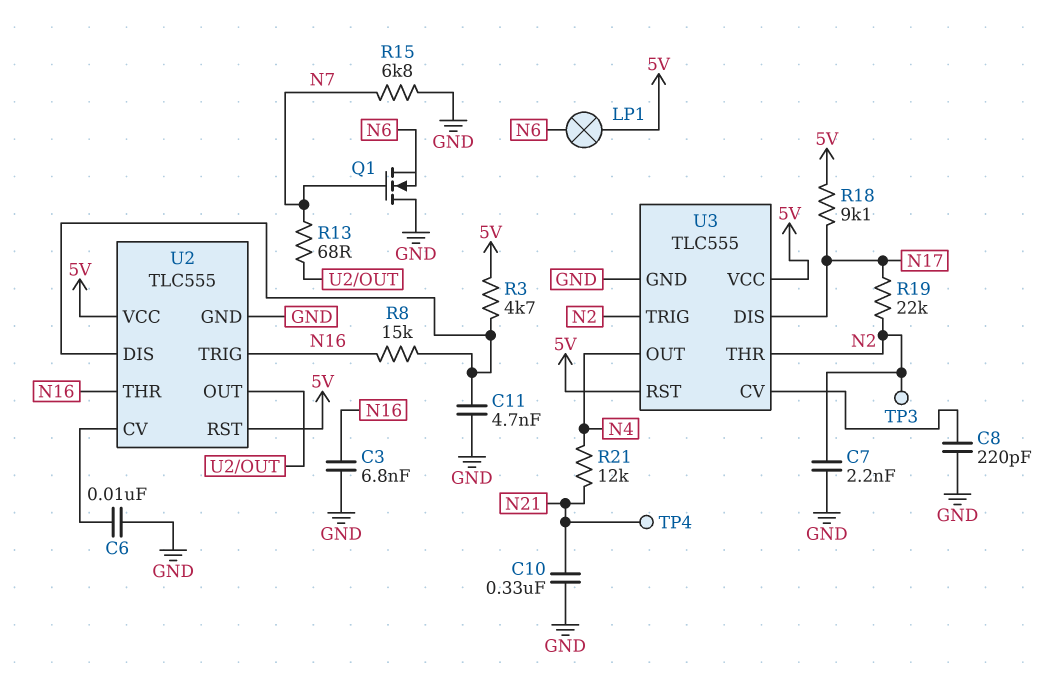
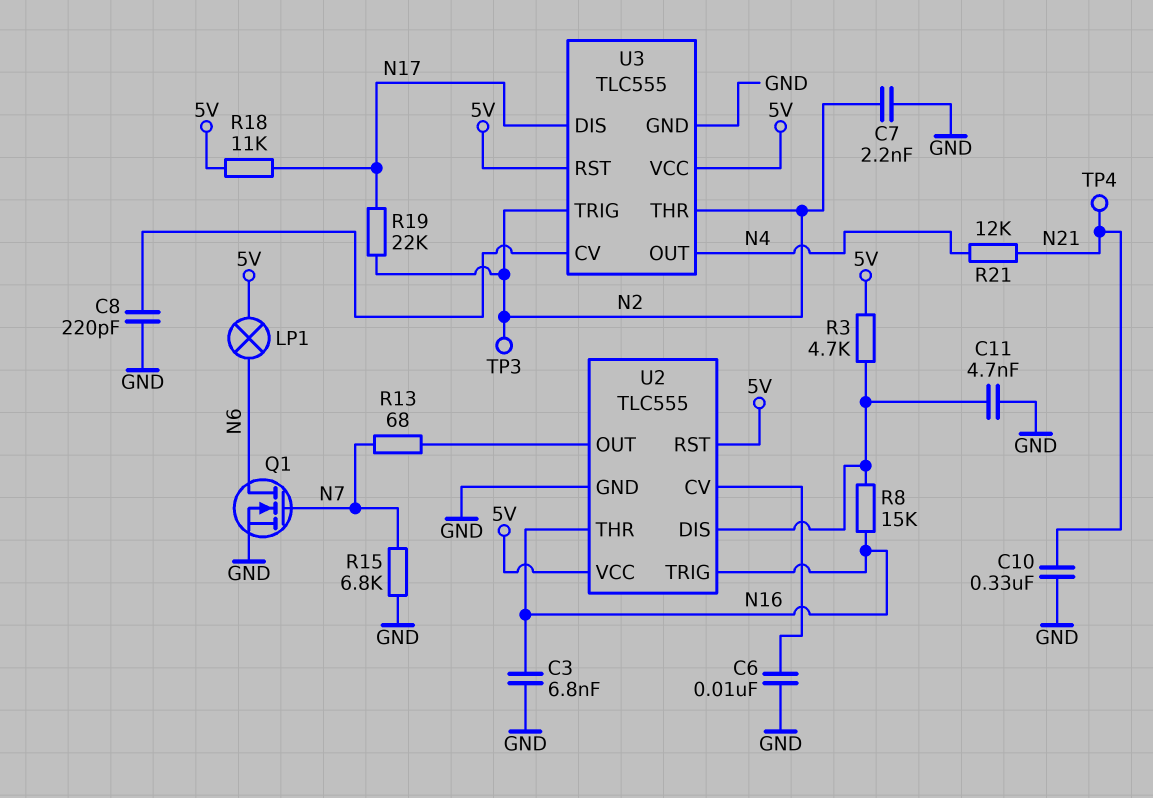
Q1: NMOS (G N7, D GND, S N6) -> NMOS (G N7, D N6, S GND)
R18: 9.1k (5V, N17) -> 11k (5V, N17)

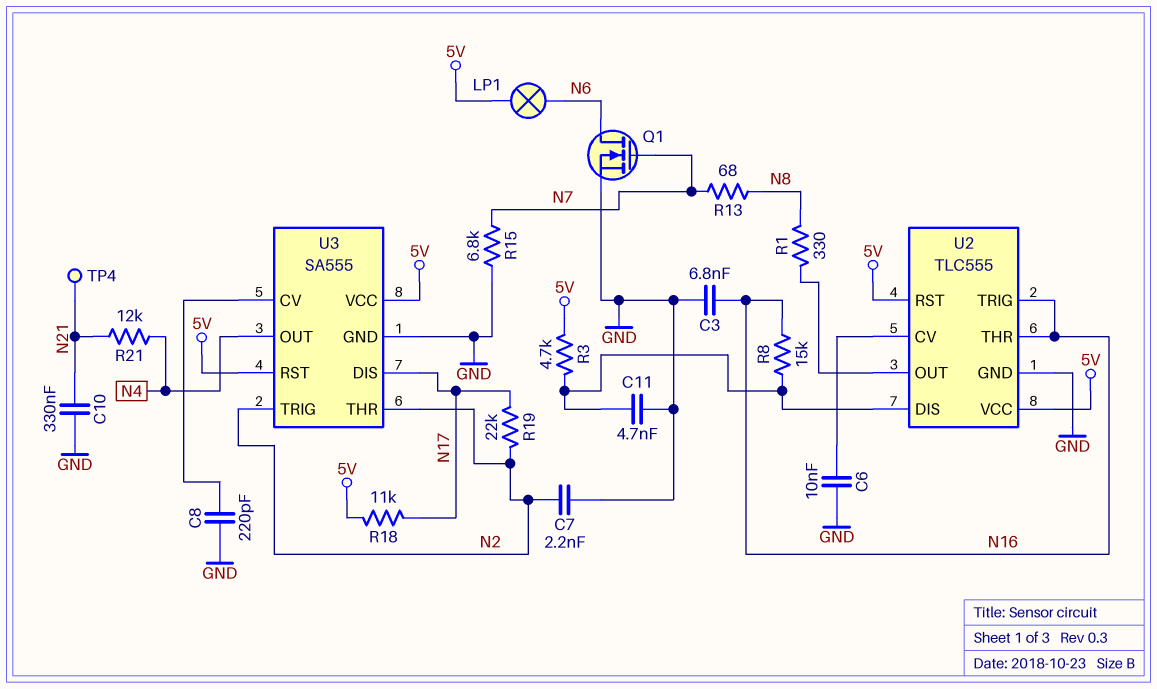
R1: none -> 330 (N8, U2/OUT)
R13: 68 (N7, U2/OUT) -> 68 (N7, N8)
TP3: test point (N2) -> none
U3: TLC555 -> SA555

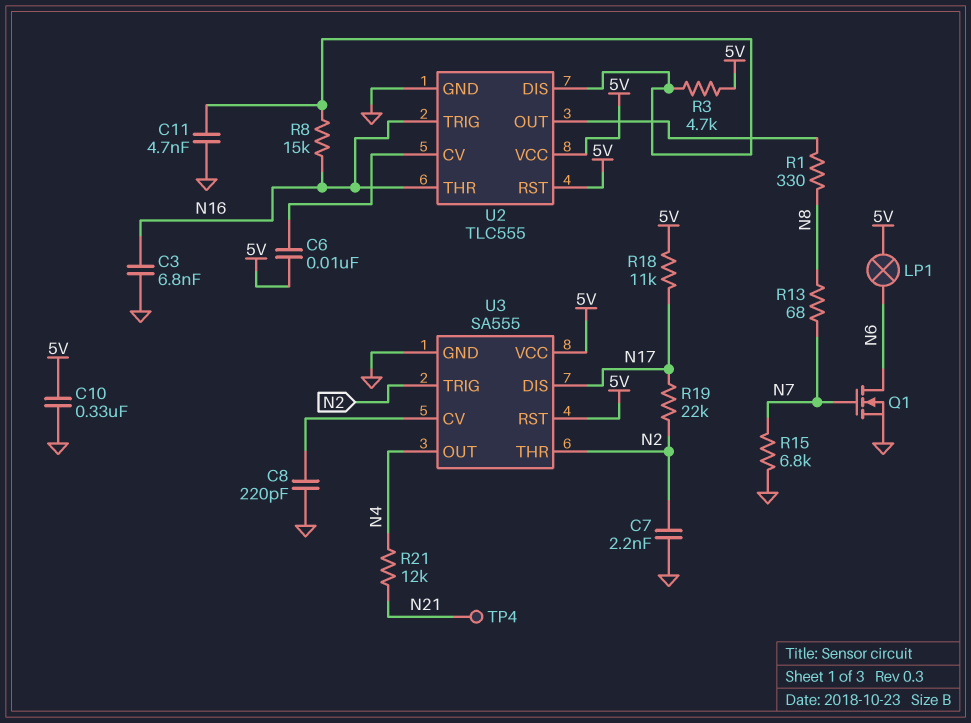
C6: 10nF (GND, U2/CV) -> 10nF (5V, U2/CV)
C10: 330nF (GND, N21) -> 330nF (5V, GND)

